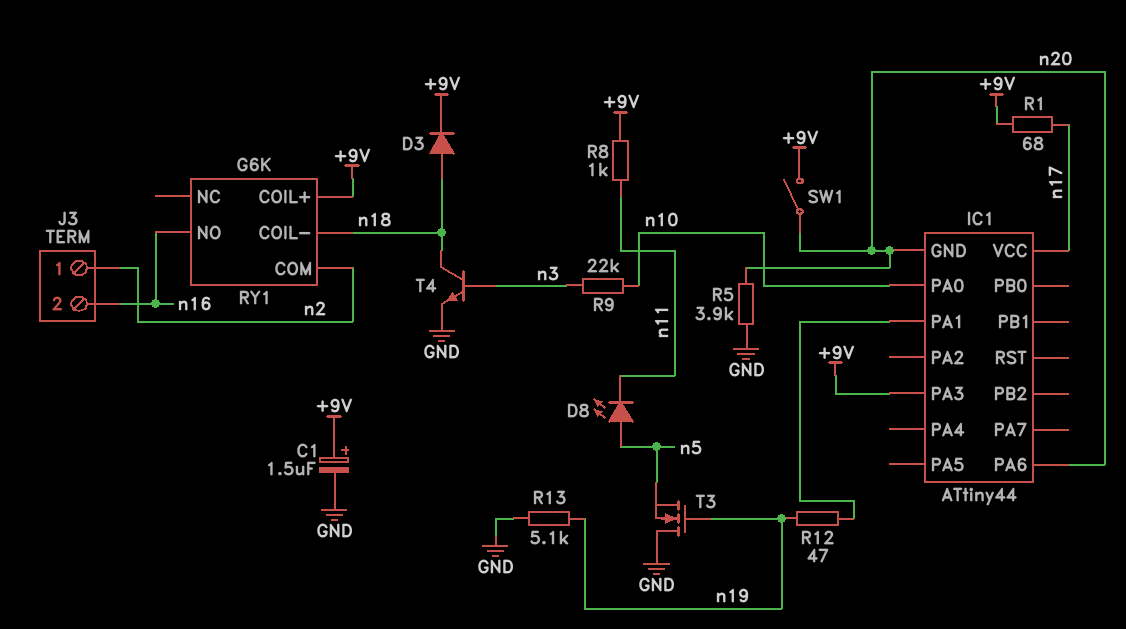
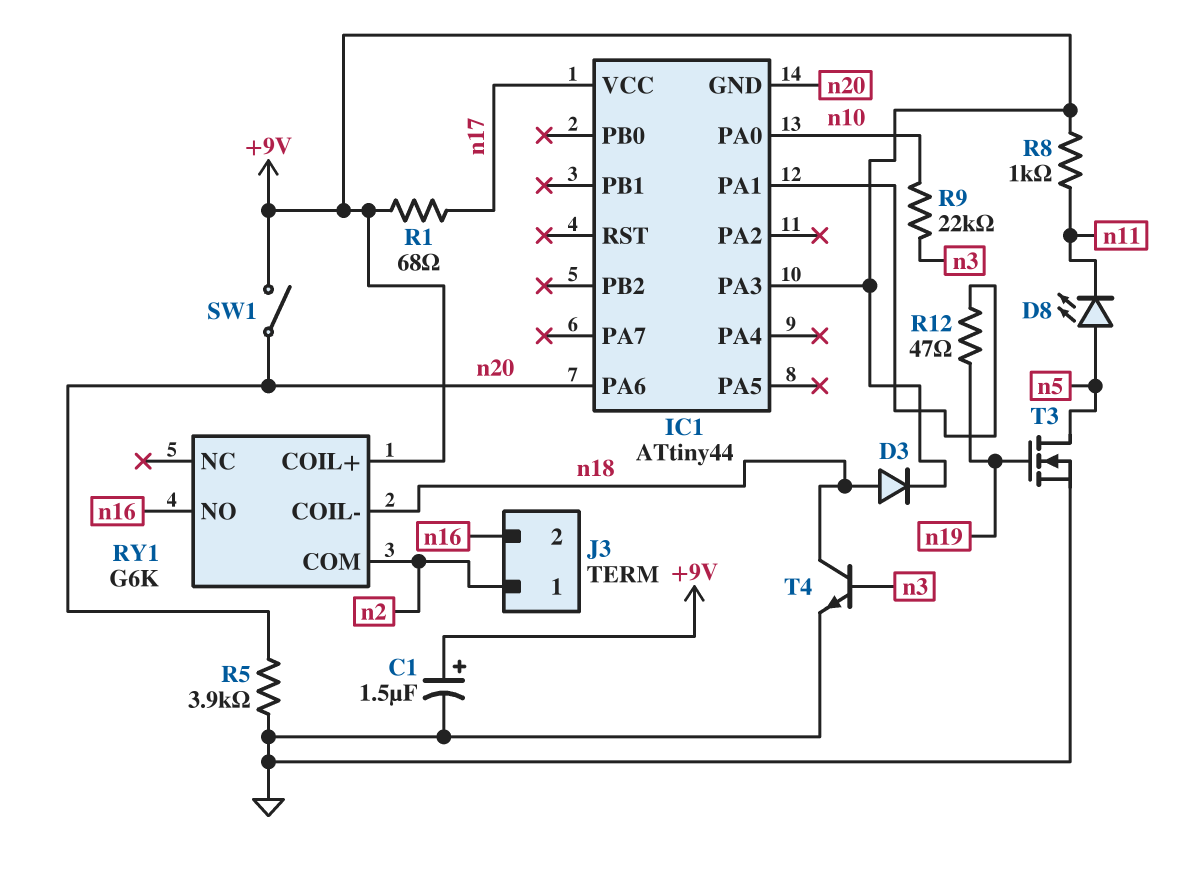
R13: 5.1k (GND, n19) -> none
T3: NMOS (G n19, D GND, S n5) -> NMOS (G n19, D n5, S GND)

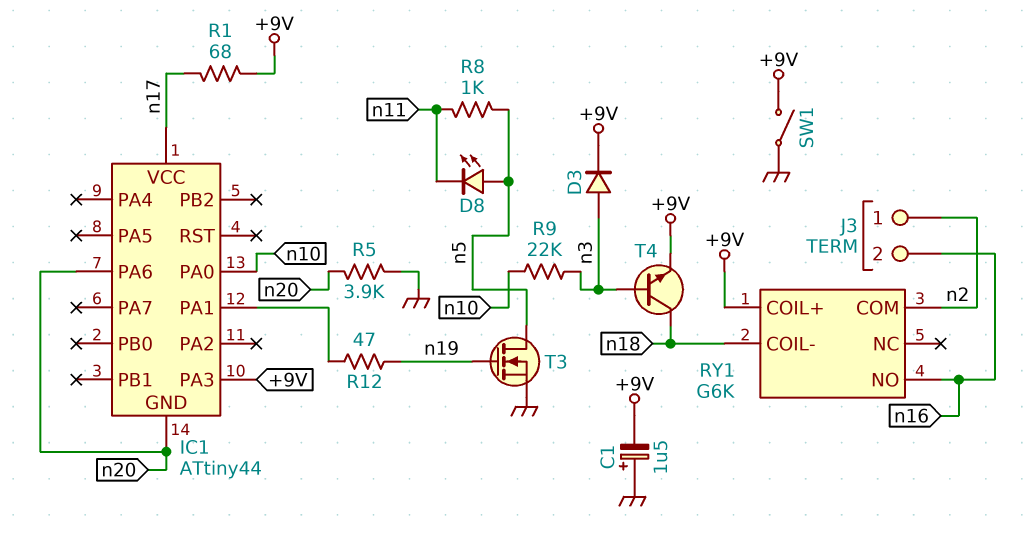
C1: 1.5uF (plus +9V, minus GND) -> 1.5uF (plus GND, minus +9V)
D3: diode (A n18, K +9V) -> diode (A n3, K +9V)
R8: 1k (+9V, n11) -> 1k (n5, n11)
SW1: switch (+9V, n20) -> switch (+9V, GND)
T4: NPN (B n3, C n18, E GND) -> NPN (B n3, C n18, E +9V)

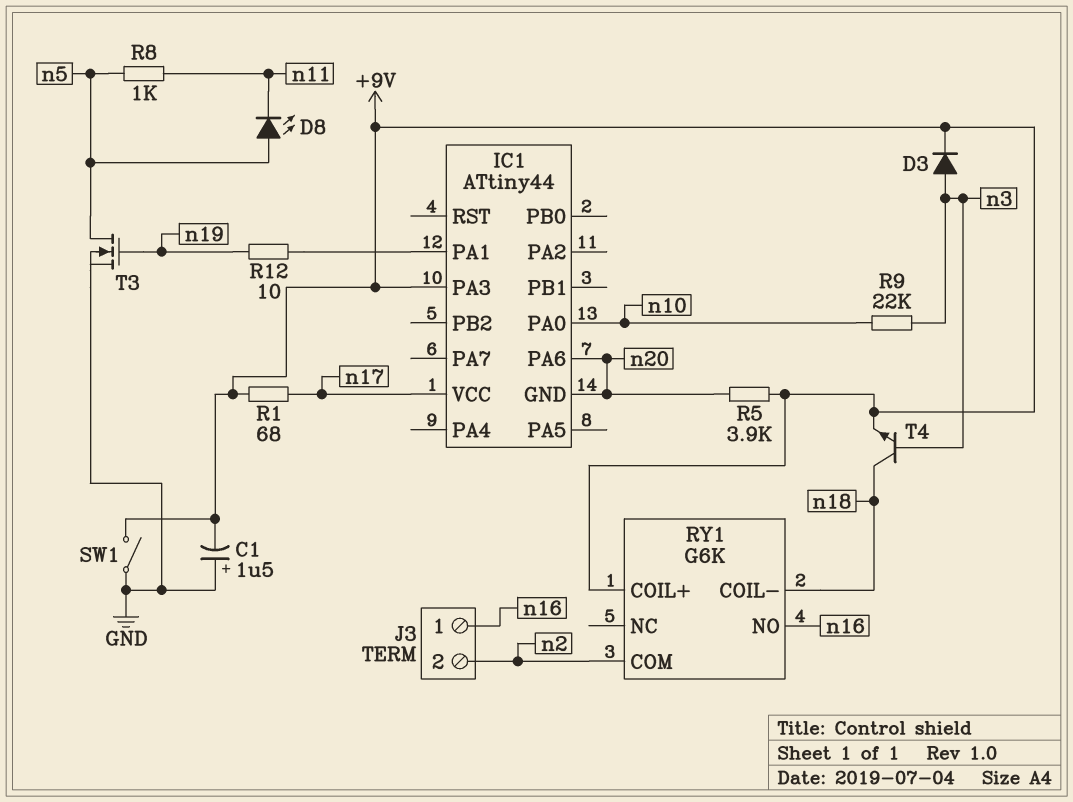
J3 pin 1: n2 -> n16
J3 pin 2: n16 -> n2
R5: 3.9k (GND, n20) -> 3.9k (+9V, n20)
R12: 47 (IC1/PA1, n19) -> 10 (IC1/PA1, n19)

